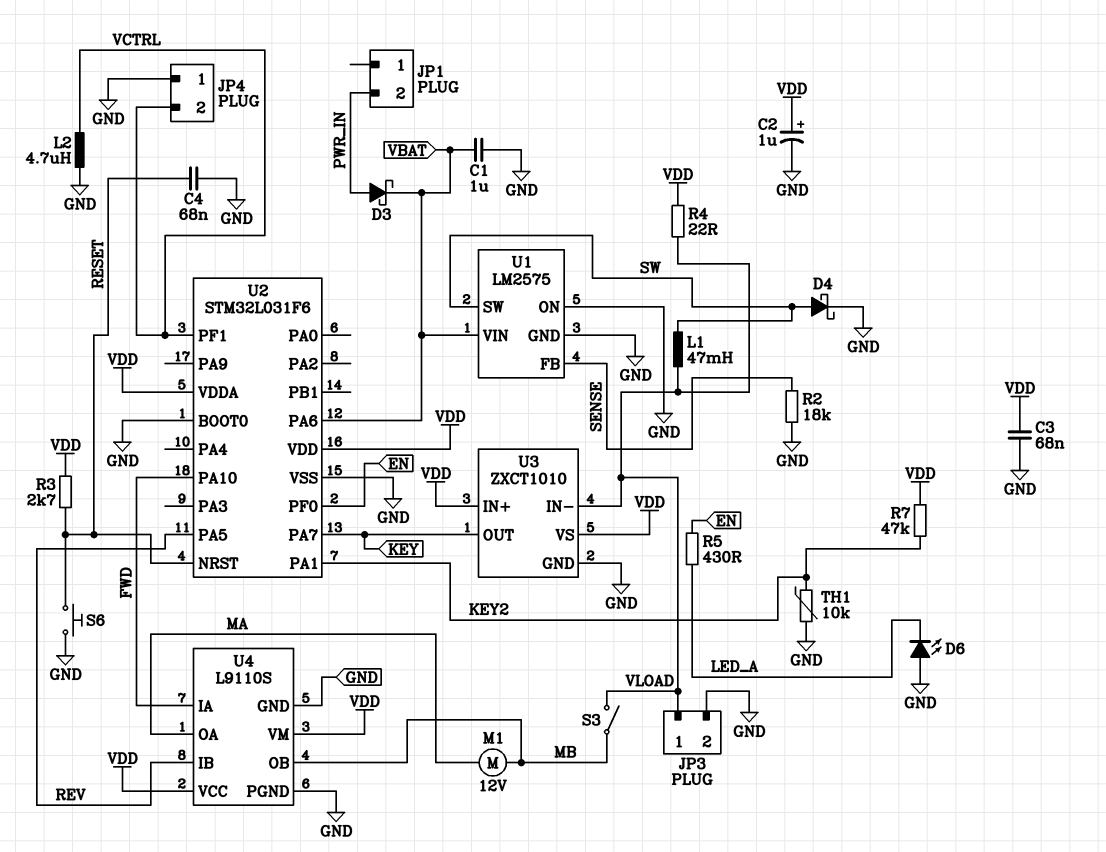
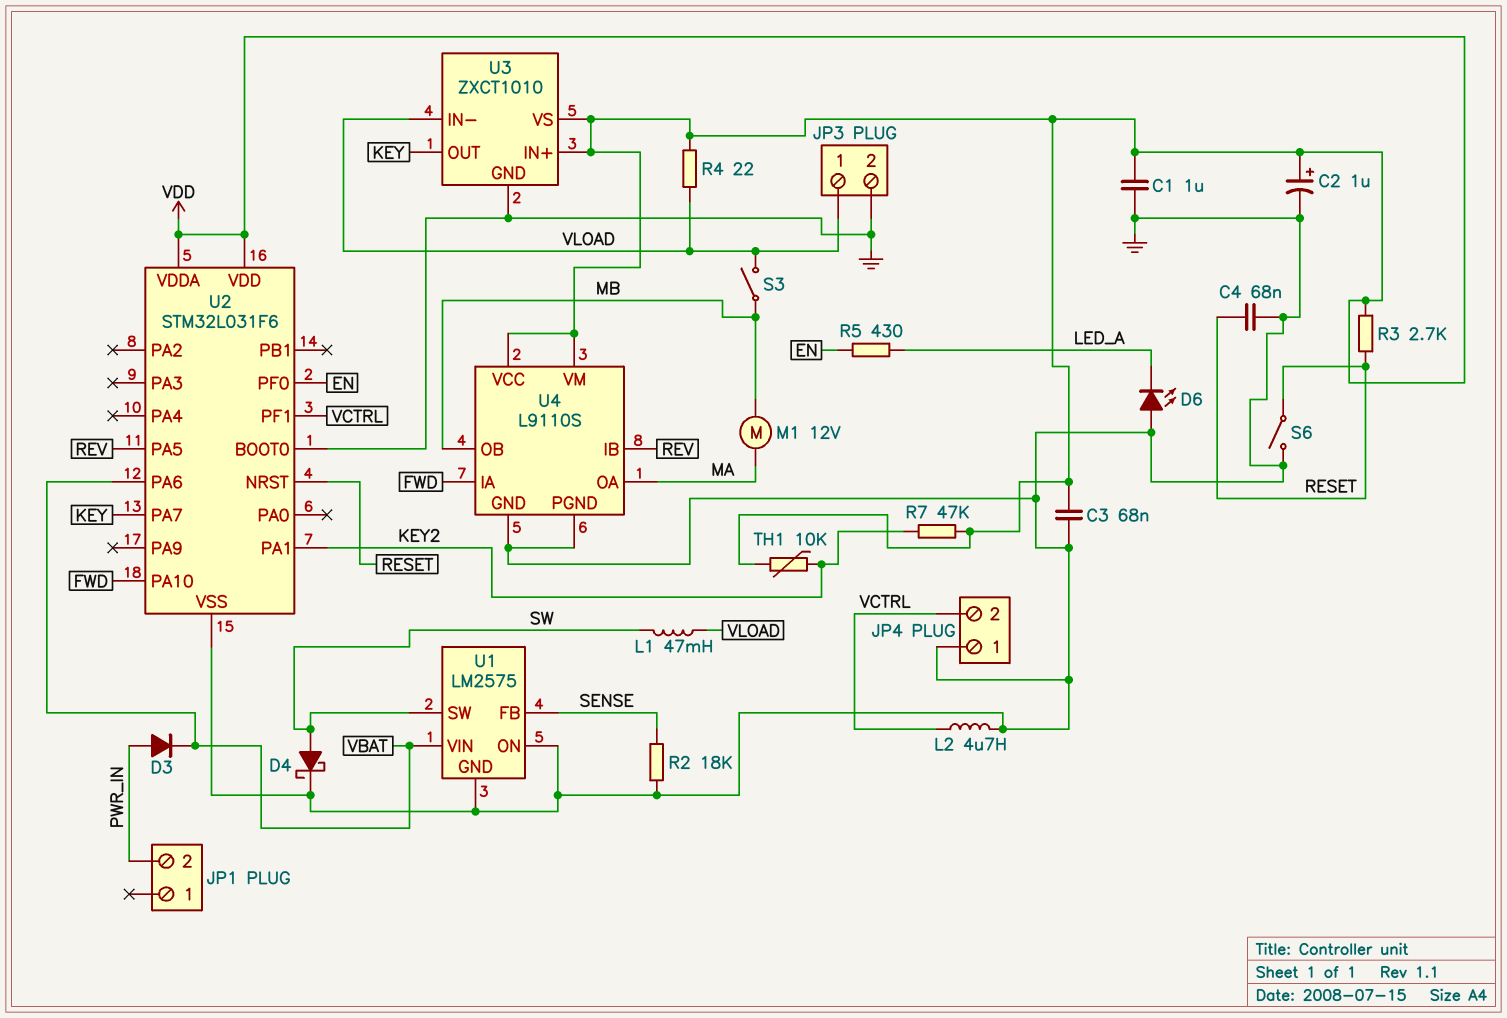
C1: 1uF (GND, VBAT) -> 1uF (GND, VDD)
D3: schottky (A PWR_IN, K VBAT) -> diode (A PWR_IN, K VBAT)
S6: button (GND, RESET) -> switch (GND, RESET)
TH1: 10k (GND, KEY2) -> 10k (KEY2, VDD)

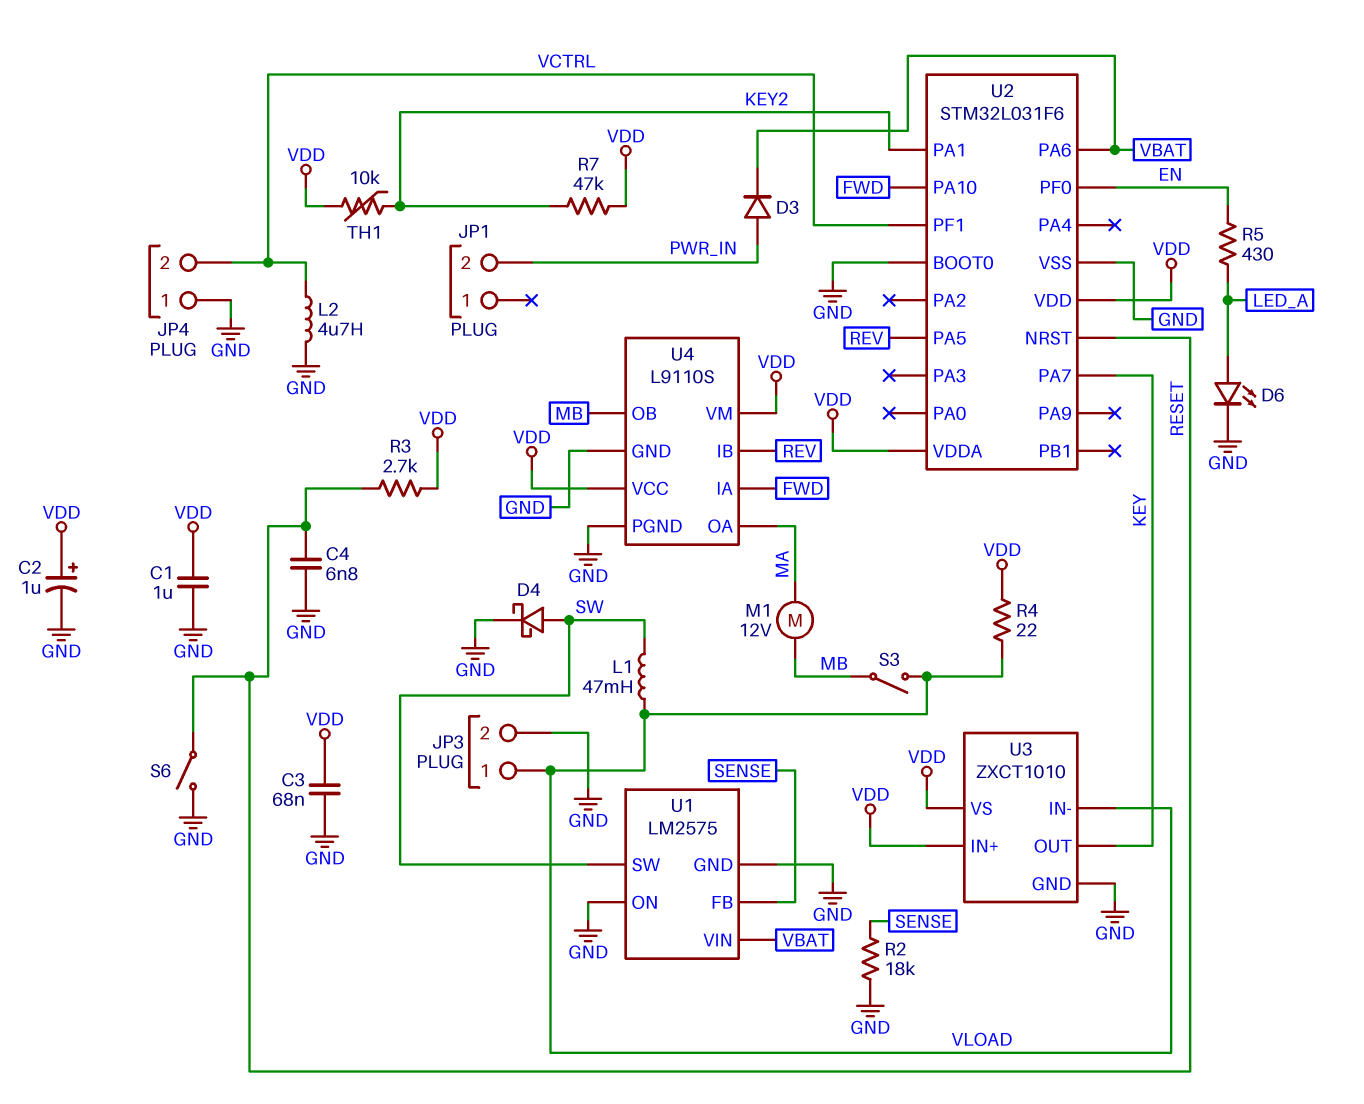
C4: 68nF (GND, RESET) -> 6.8nF (GND, RESET)
D6: LED (A GND, K LED_A) -> LED (A LED_A, K GND)

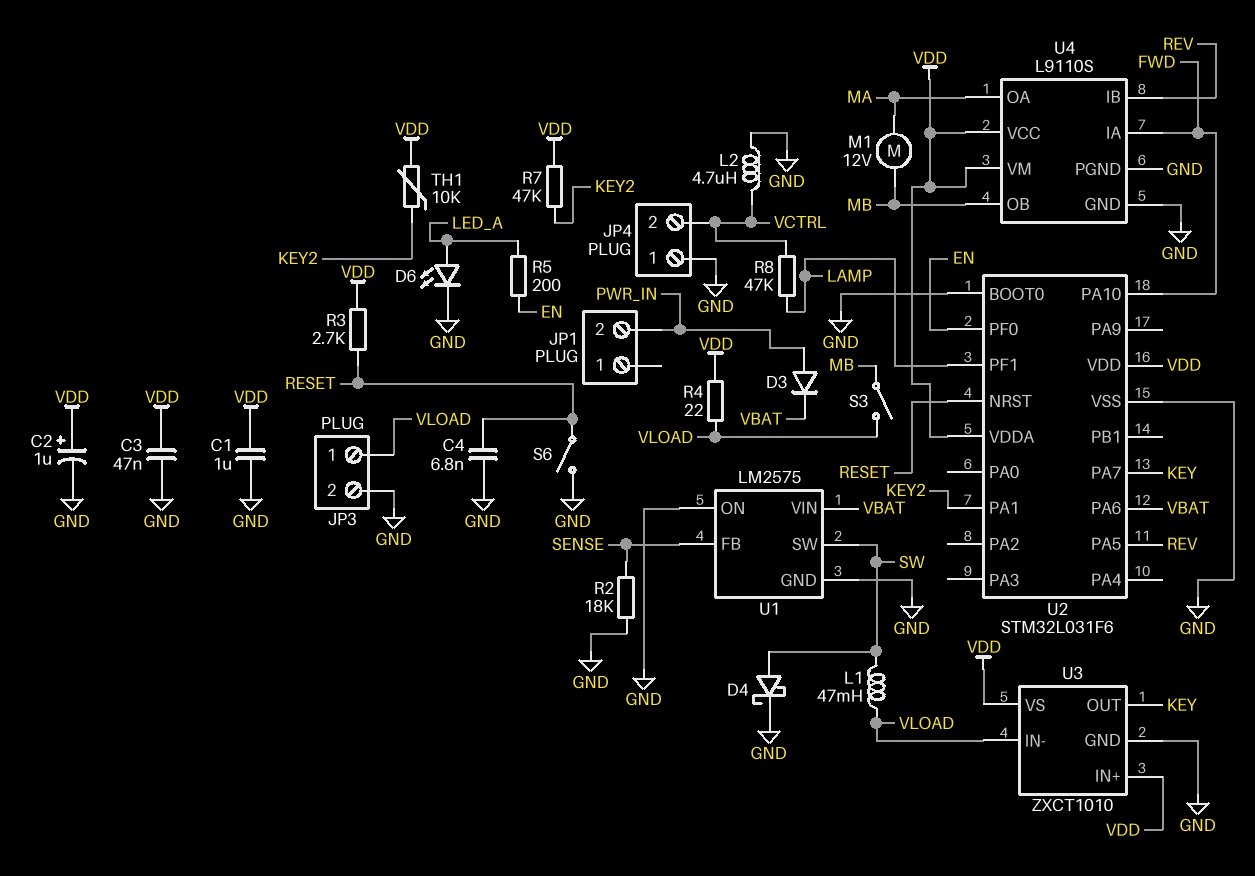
C3: 68nF (GND, VDD) -> 47nF (GND, VDD)
R5: 430 (EN, LED_A) -> 200 (EN, LED_A)
R8: none -> 47k (LAMP, VCTRL)
U2 pin PF1: VCTRL -> LAMP

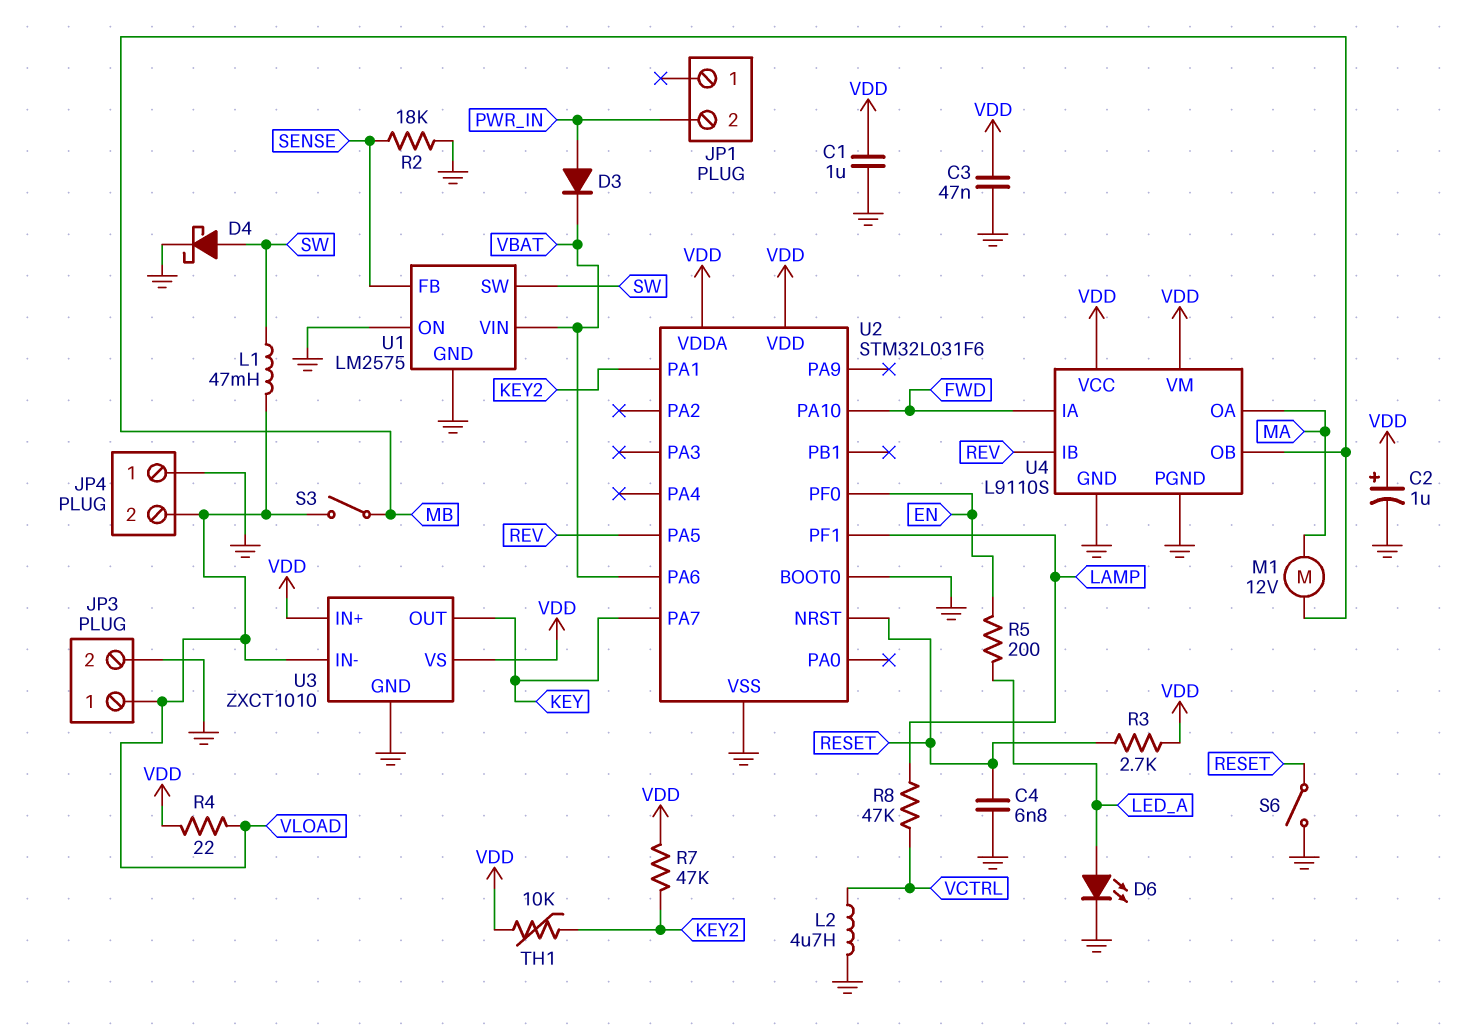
JP4 pin 2: VCTRL -> VLOAD

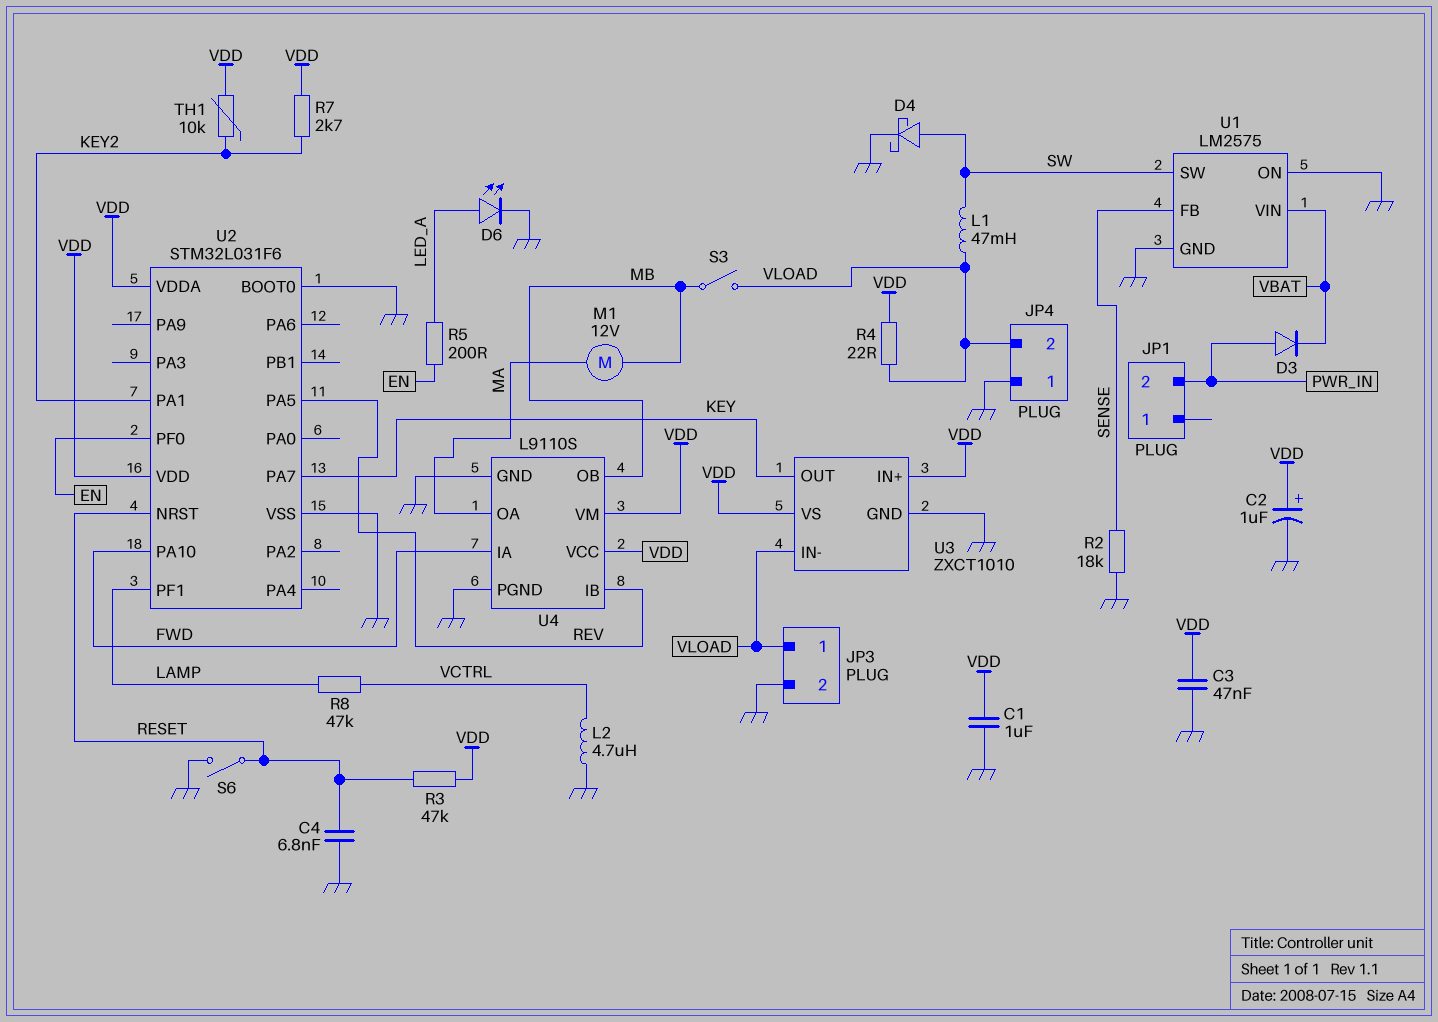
R3: 2.7k (RESET, VDD) -> 47k (RESET, VDD)
R7: 47k (KEY2, VDD) -> 2.7k (KEY2, VDD)
U2 pin PA6: VBAT -> none

